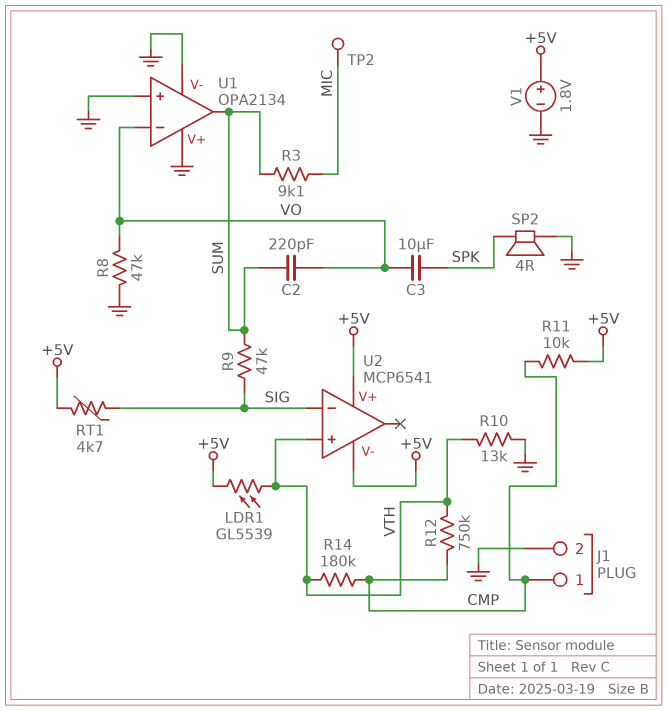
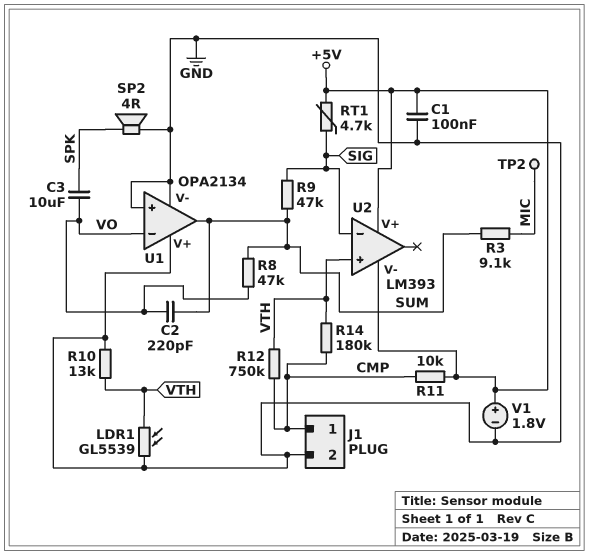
C1: none -> 100nF (+5V, GND)
LDR1: GL5539 (+5V, VTH) -> GL5539 (GND, VTH)
R8: 47k (GND, VO) -> 47k (SUM, VO)
U2: MCP6541 -> LM393

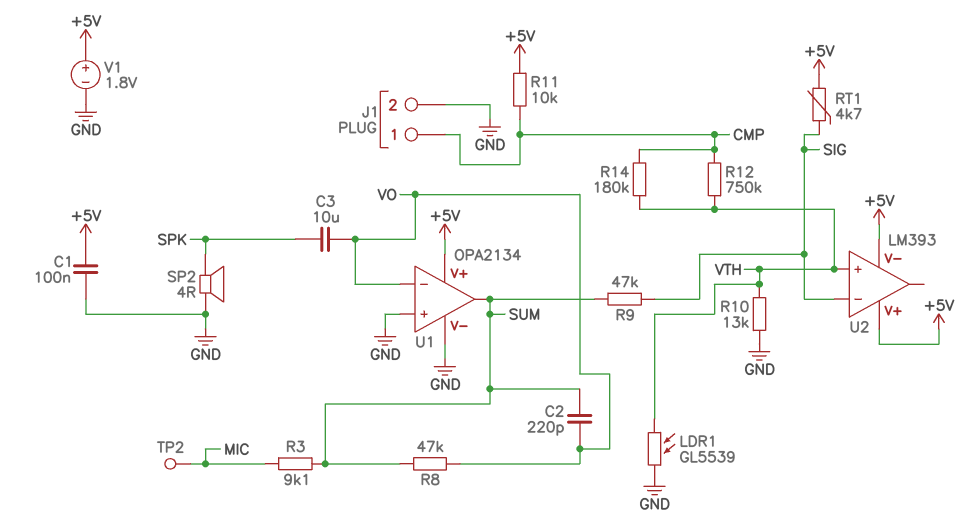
U1 pin V+: GND -> +5V

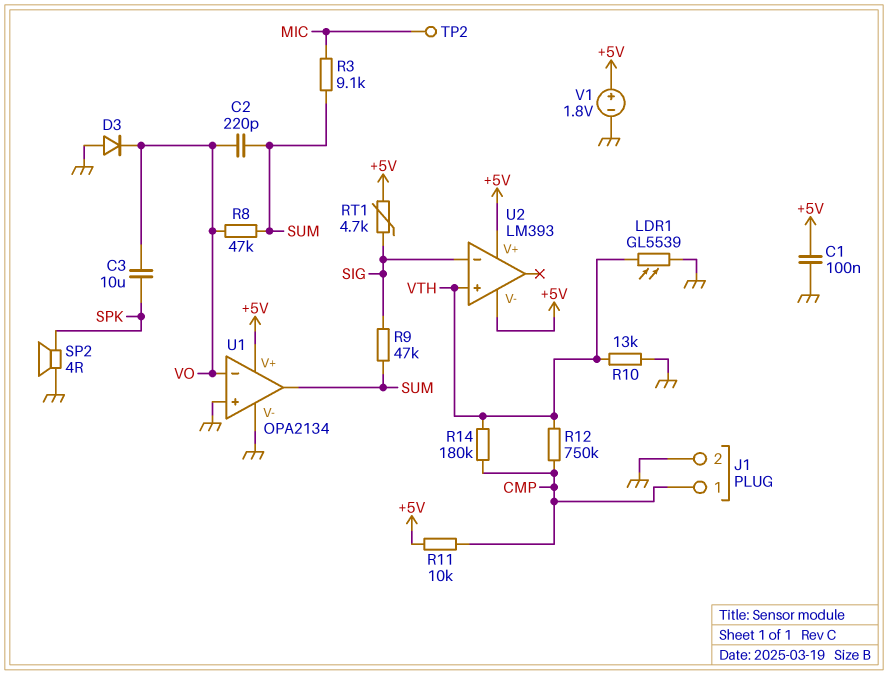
D3: none -> diode (A GND, K VO)

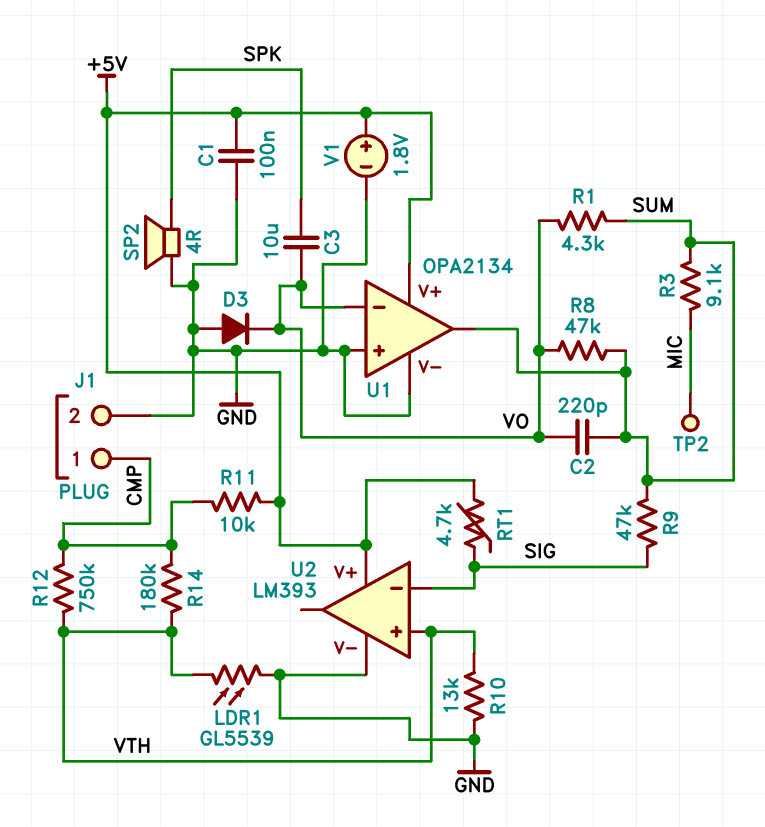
R1: none -> 4.3k (SUM, VO)
U2 pin V-: +5V -> GND

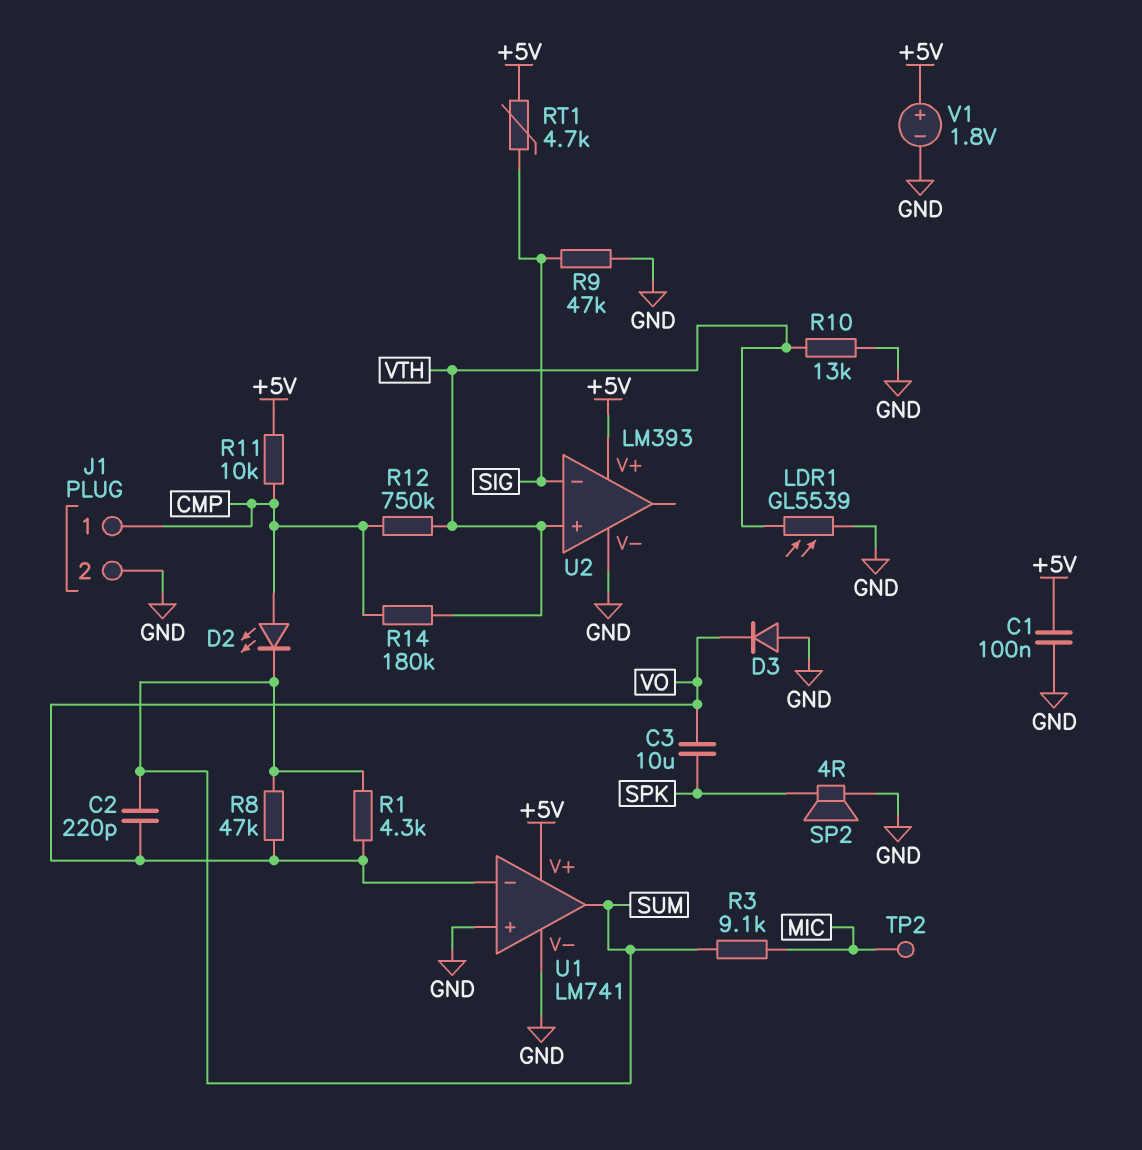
D2: none -> LED (A CMP, K SUM)
R9: 47k (SIG, SUM) -> 47k (GND, SIG)
U1: OPA2134 -> LM741

